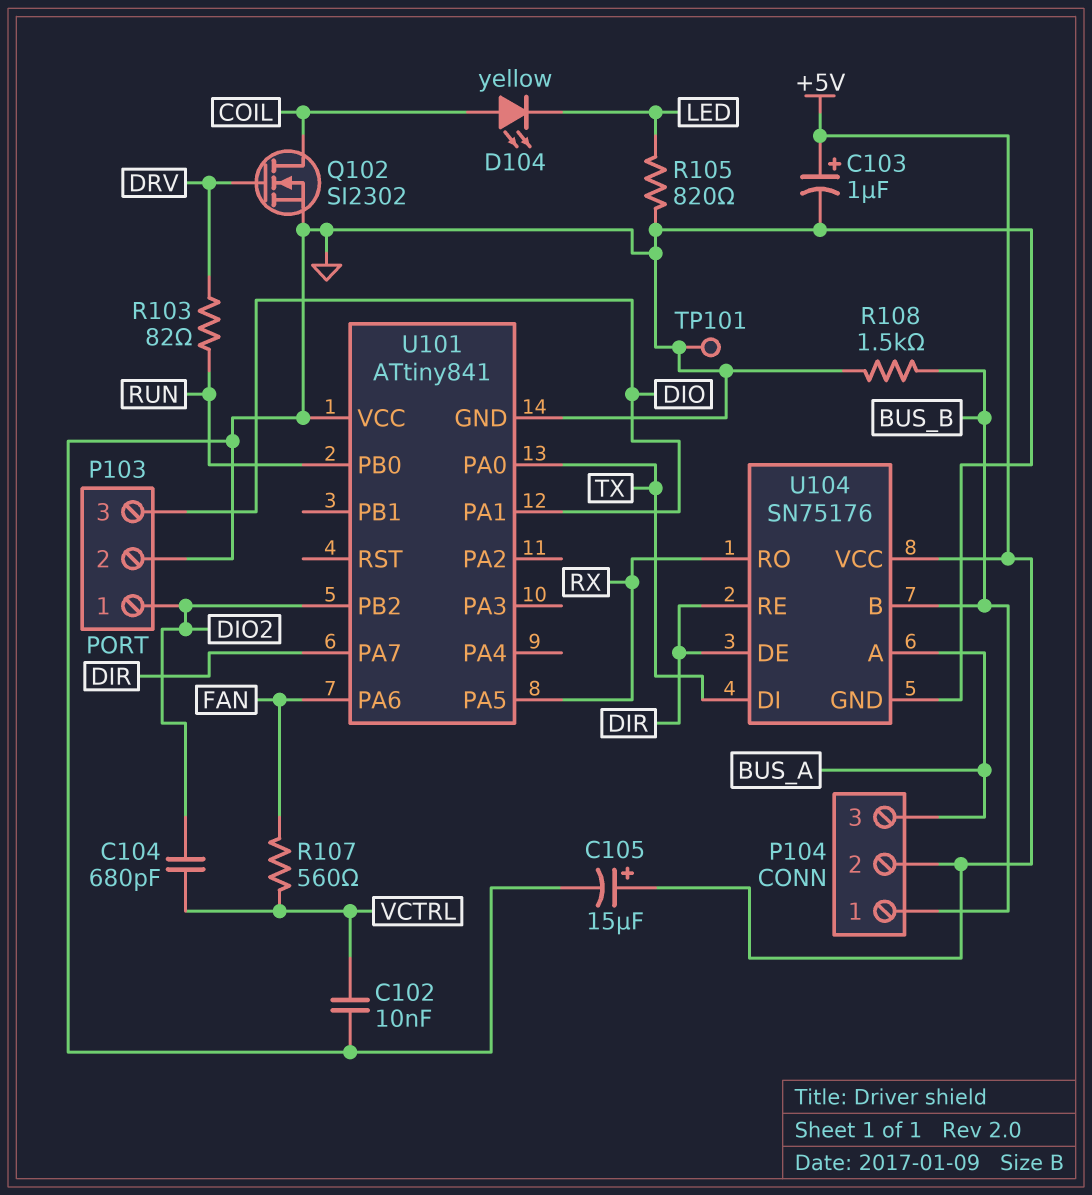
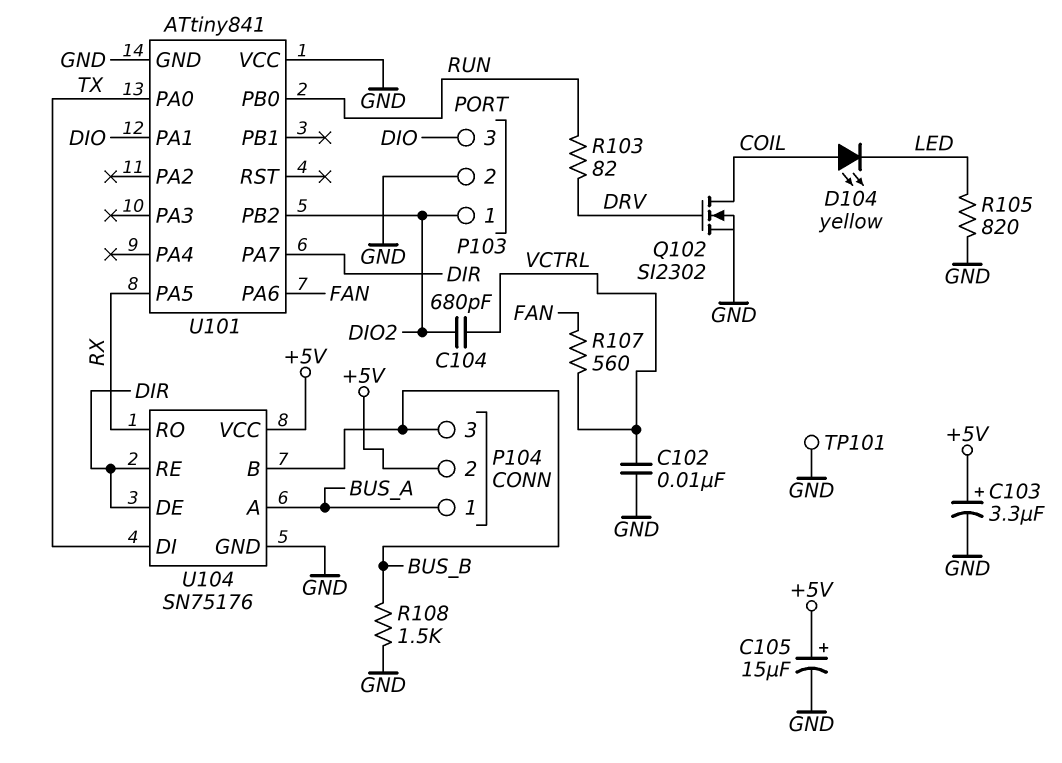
C103: 1uF (plus +5V, minus GND) -> 3.3uF (plus +5V, minus GND)
P104 pin 1: BUS_B -> BUS_A
P104 pin 3: BUS_A -> BUS_B

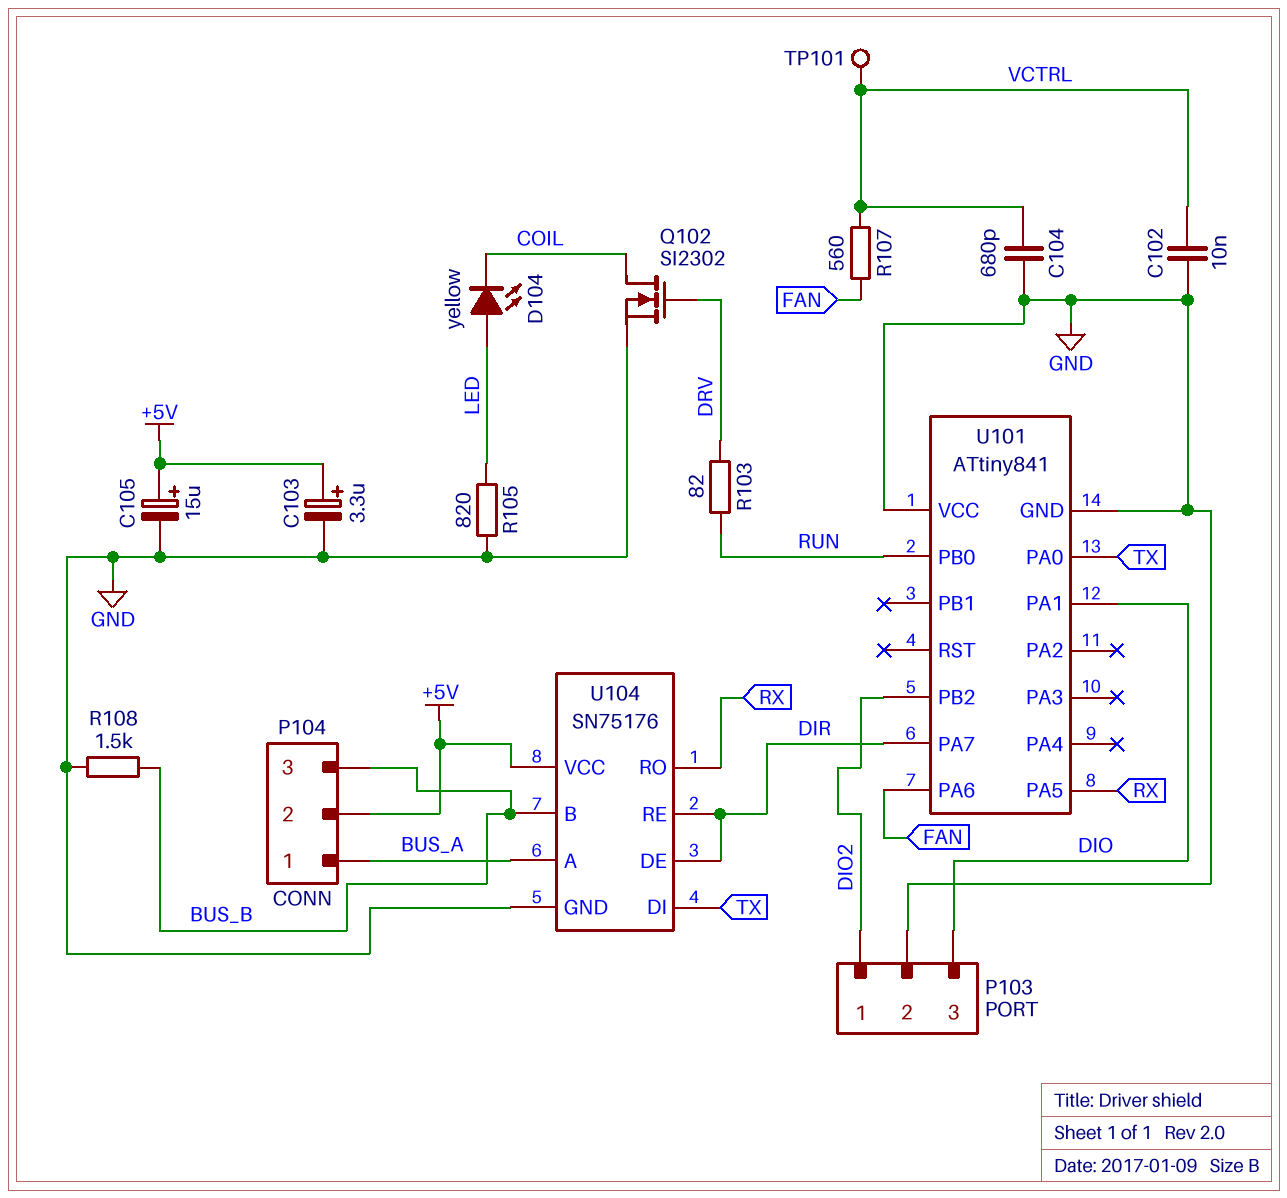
C104: 680pF (DIO2, VCTRL) -> 680pF (GND, VCTRL)
D104: LED yellow (A COIL, K LED) -> LED yellow (A LED, K COIL)
TP101: test point (GND) -> test point (VCTRL)

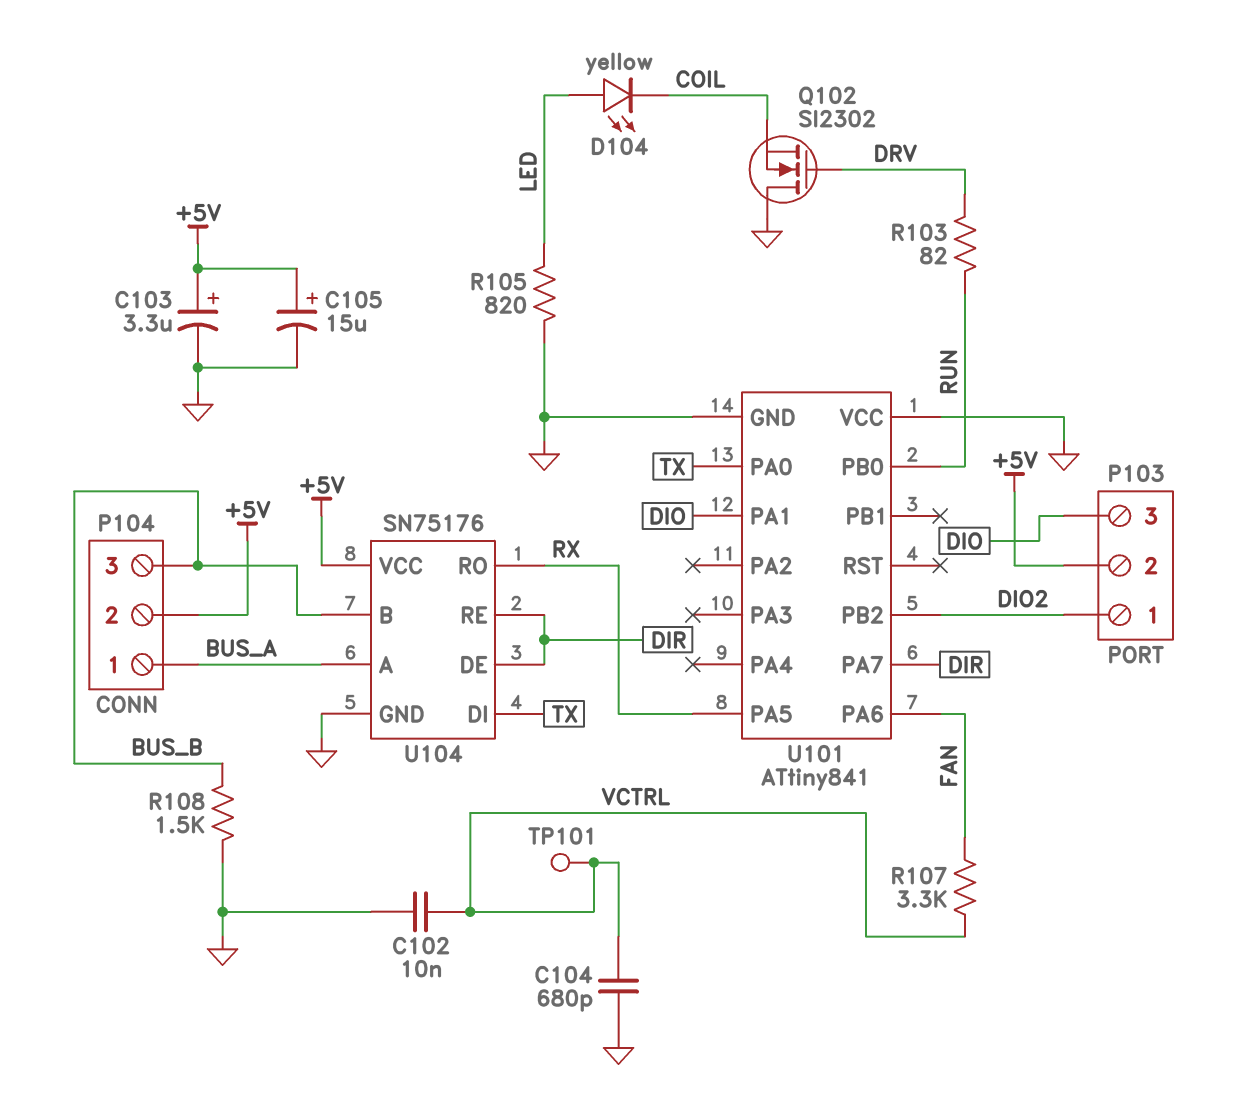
P103 pin 2: GND -> +5V
Q102: NMOS SI2302 (G DRV, D COIL, S GND) -> NMOS SI2302 (G DRV, D GND, S COIL)
R107: 560 (FAN, VCTRL) -> 3.3k (FAN, VCTRL)

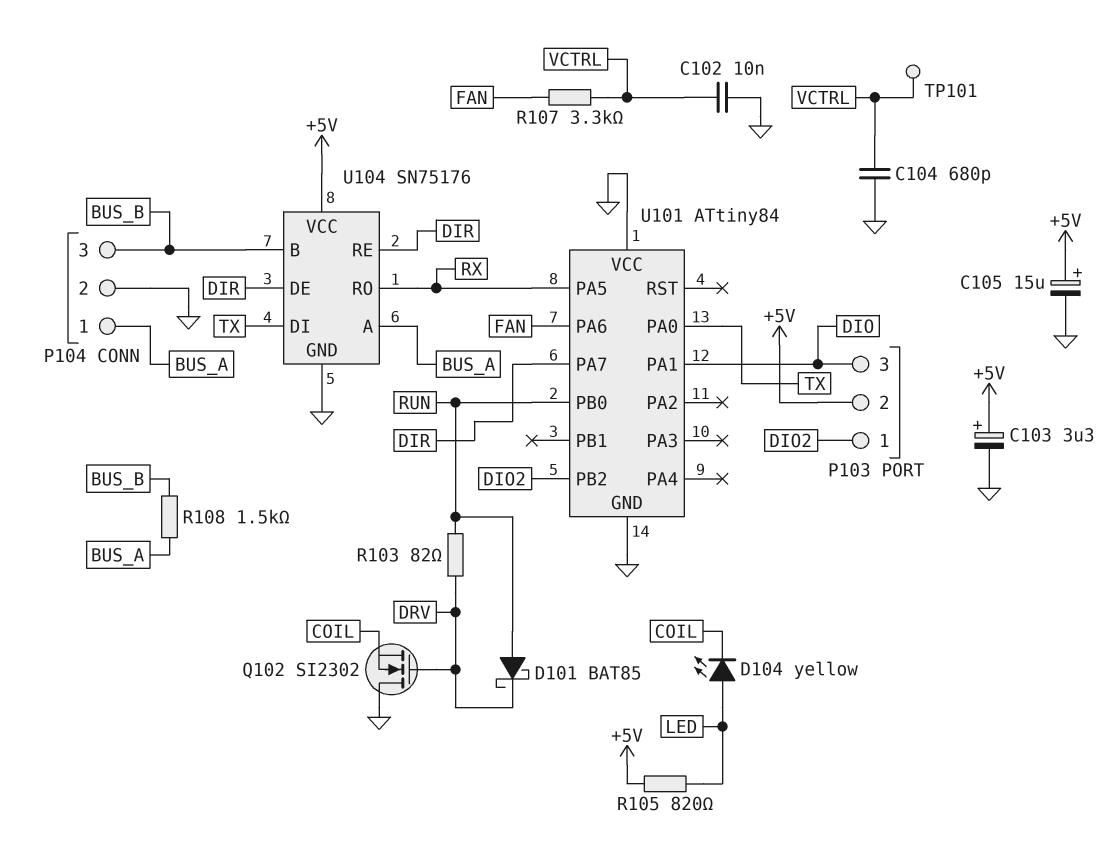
D101: none -> schottky BAT85 (A RUN, K DRV)
P104 pin 2: +5V -> GND
R105: 820 (GND, LED) -> 820 (+5V, LED)
R108: 1.5k (BUS_B, GND) -> 1.5k (BUS_A, BUS_B)
U101: ATtiny841 -> ATtiny84

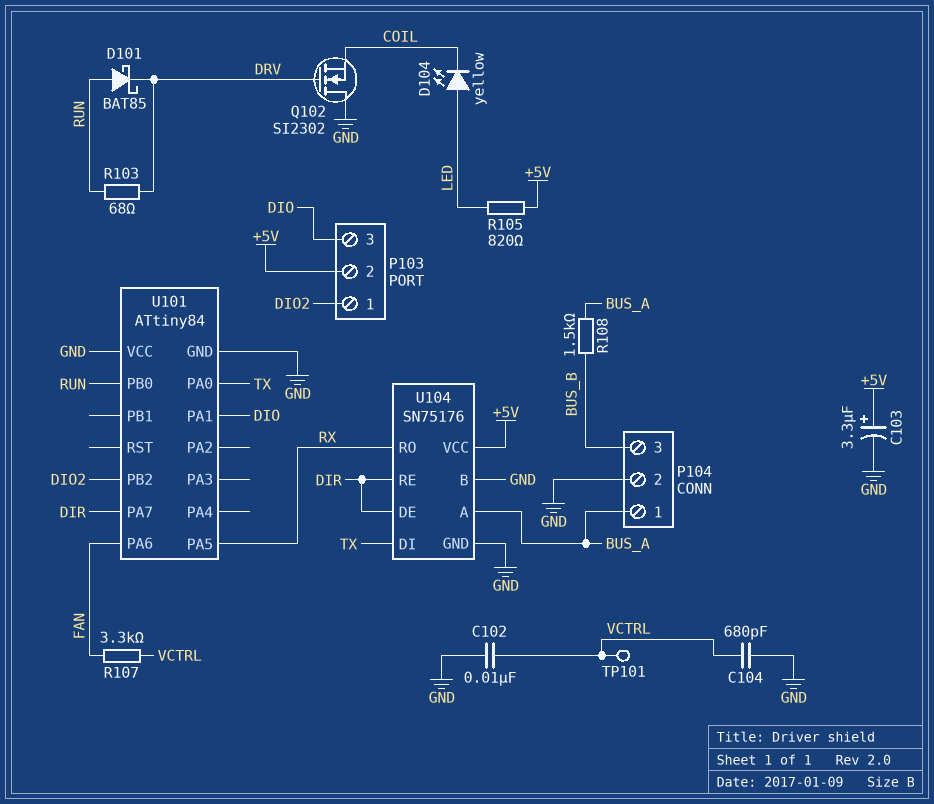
C105: 15uF (plus +5V, minus GND) -> none
R103: 82 (DRV, RUN) -> 68 (DRV, RUN)
U104 pin B: BUS_B -> GND

